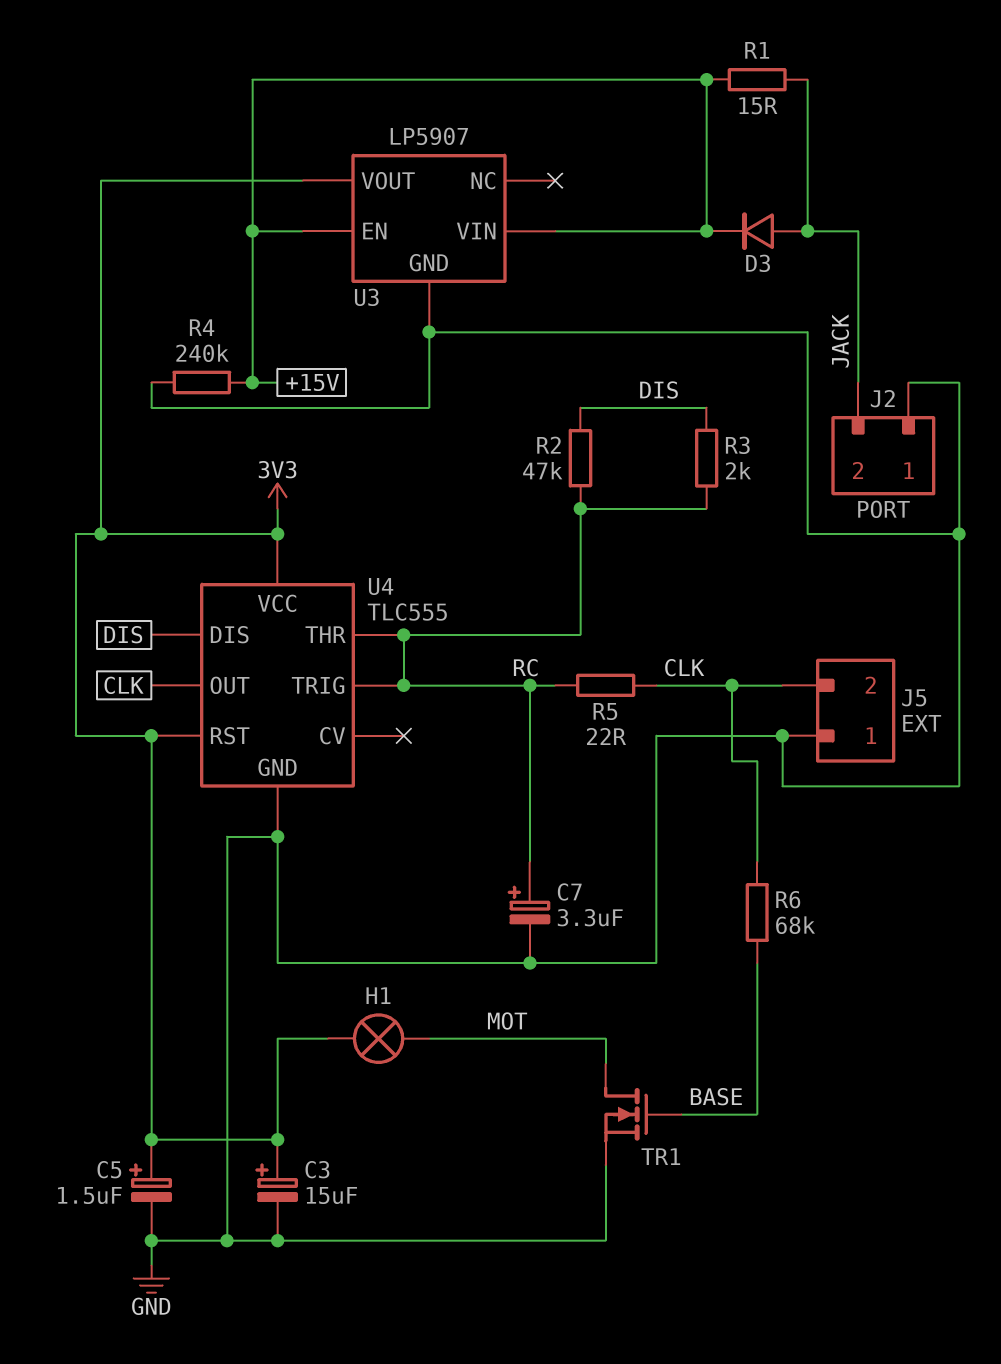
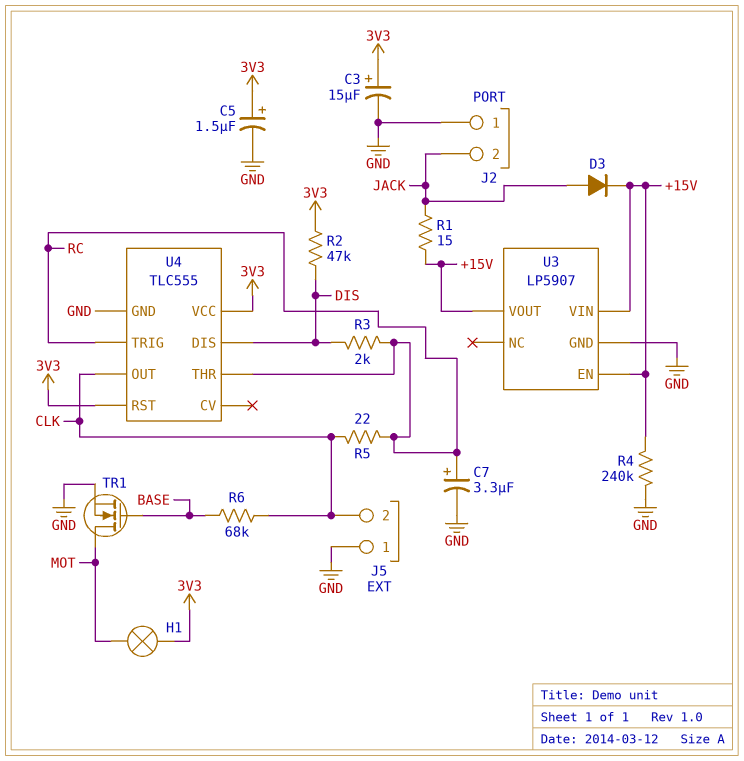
R2: 47k (DIS, RC) -> 47k (3V3, DIS)
U3 pin VOUT: 3V3 -> +15V

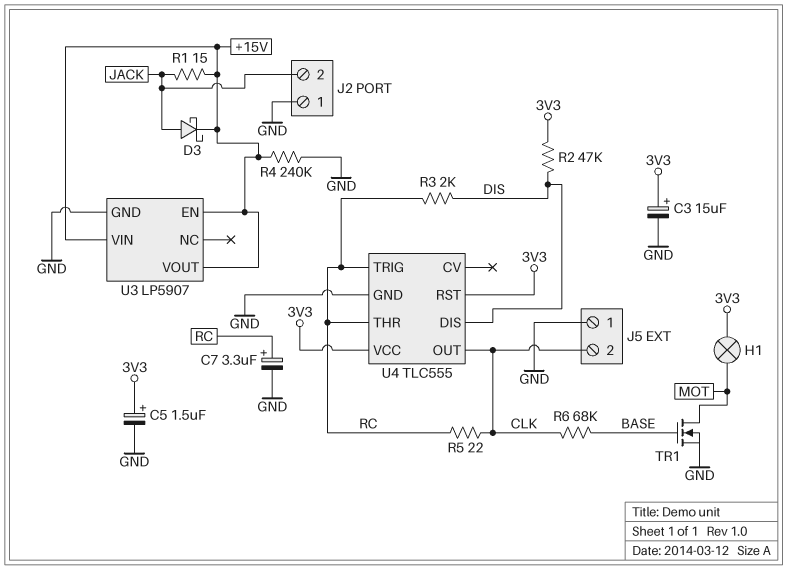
D3: diode (A JACK, K +15V) -> schottky (A JACK, K +15V)

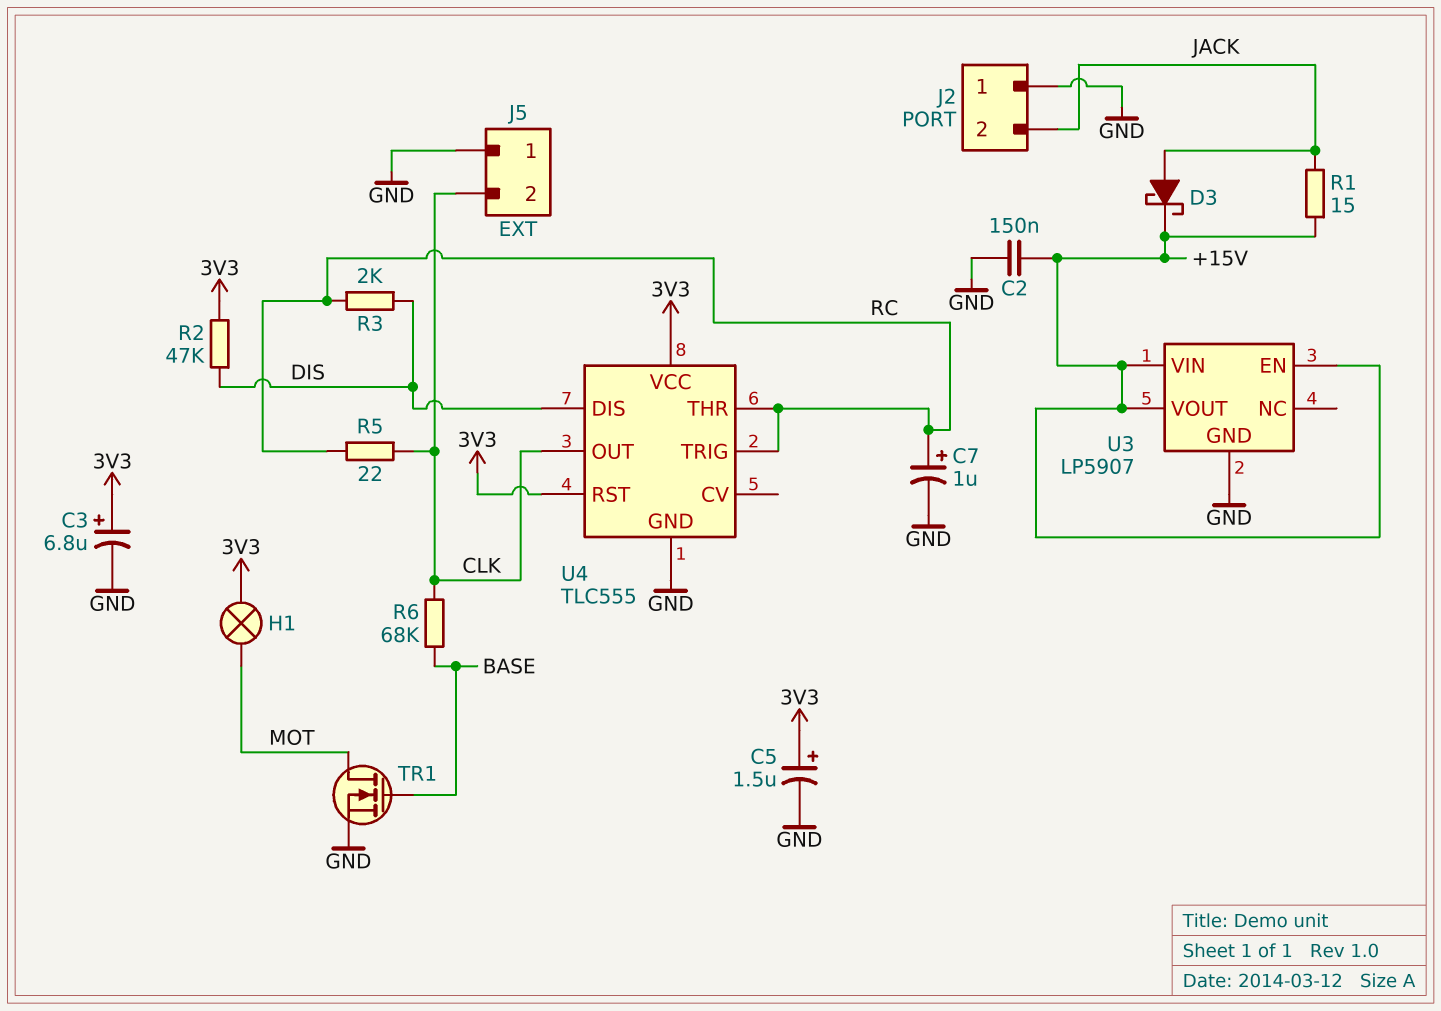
C2: none -> 150nF (+15V, GND)
C3: 15uF (plus 3V3, minus GND) -> 6.8uF (plus 3V3, minus GND)
C7: 3.3uF (plus RC, minus GND) -> 1uF (plus RC, minus GND)
R4: 240k (+15V, GND) -> none

